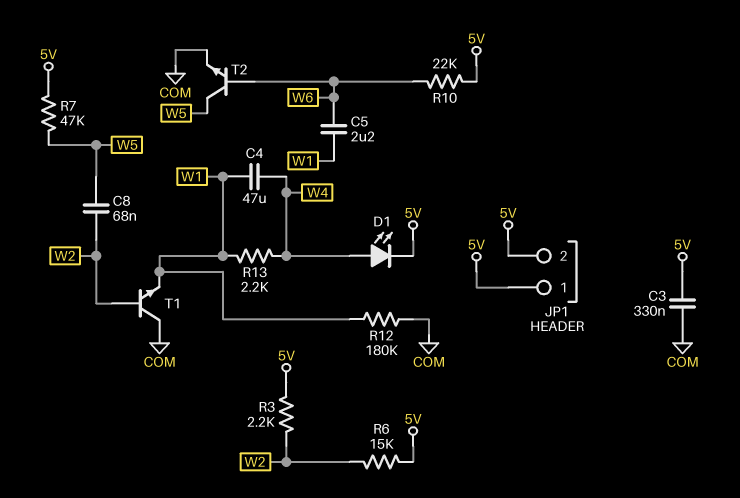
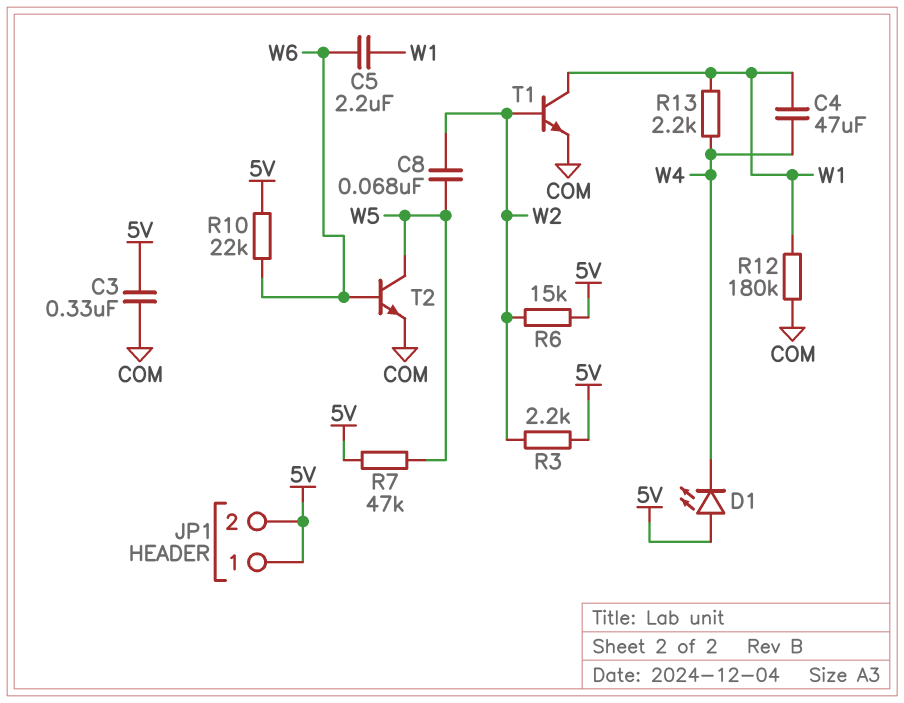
D1: LED (A W4, K 5V) -> LED (A 5V, K W4)
T1: NPN (B W2, C COM, E W1) -> NPN (B W2, C W1, E COM)

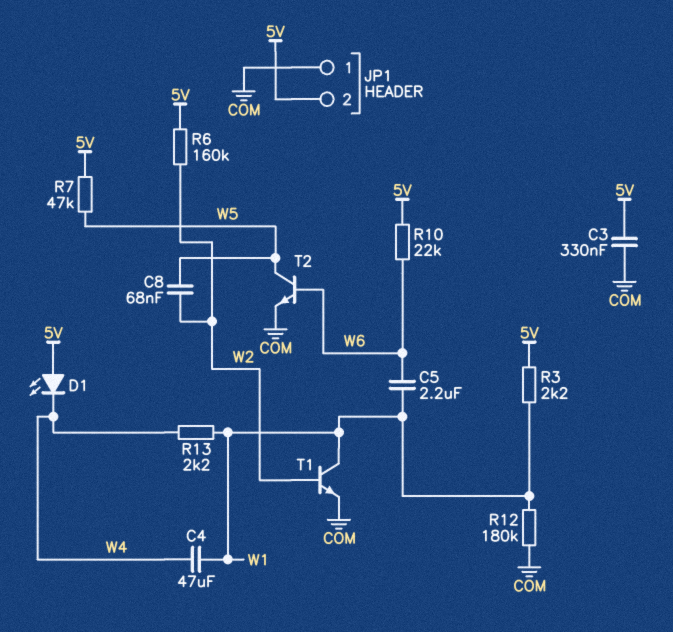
JP1 pin 1: 5V -> COM
R3: 2.2k (5V, W2) -> 2.2k (5V, W1)
R6: 15k (5V, W2) -> 160k (5V, W2)

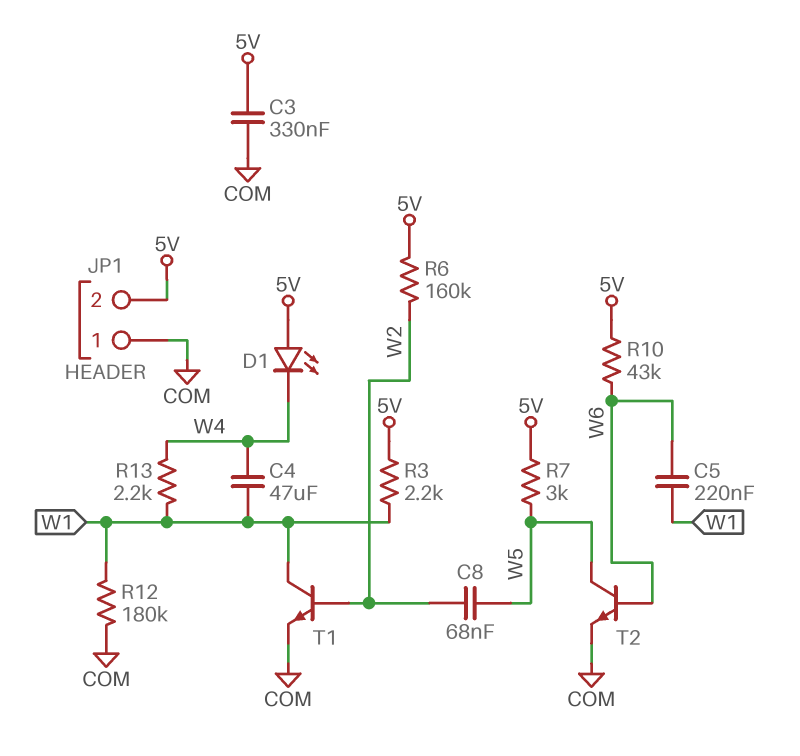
C5: 2.2uF (W1, W6) -> 220nF (W1, W6)
R7: 47k (5V, W5) -> 3k (5V, W5)
R10: 22k (5V, W6) -> 43k (5V, W6)

